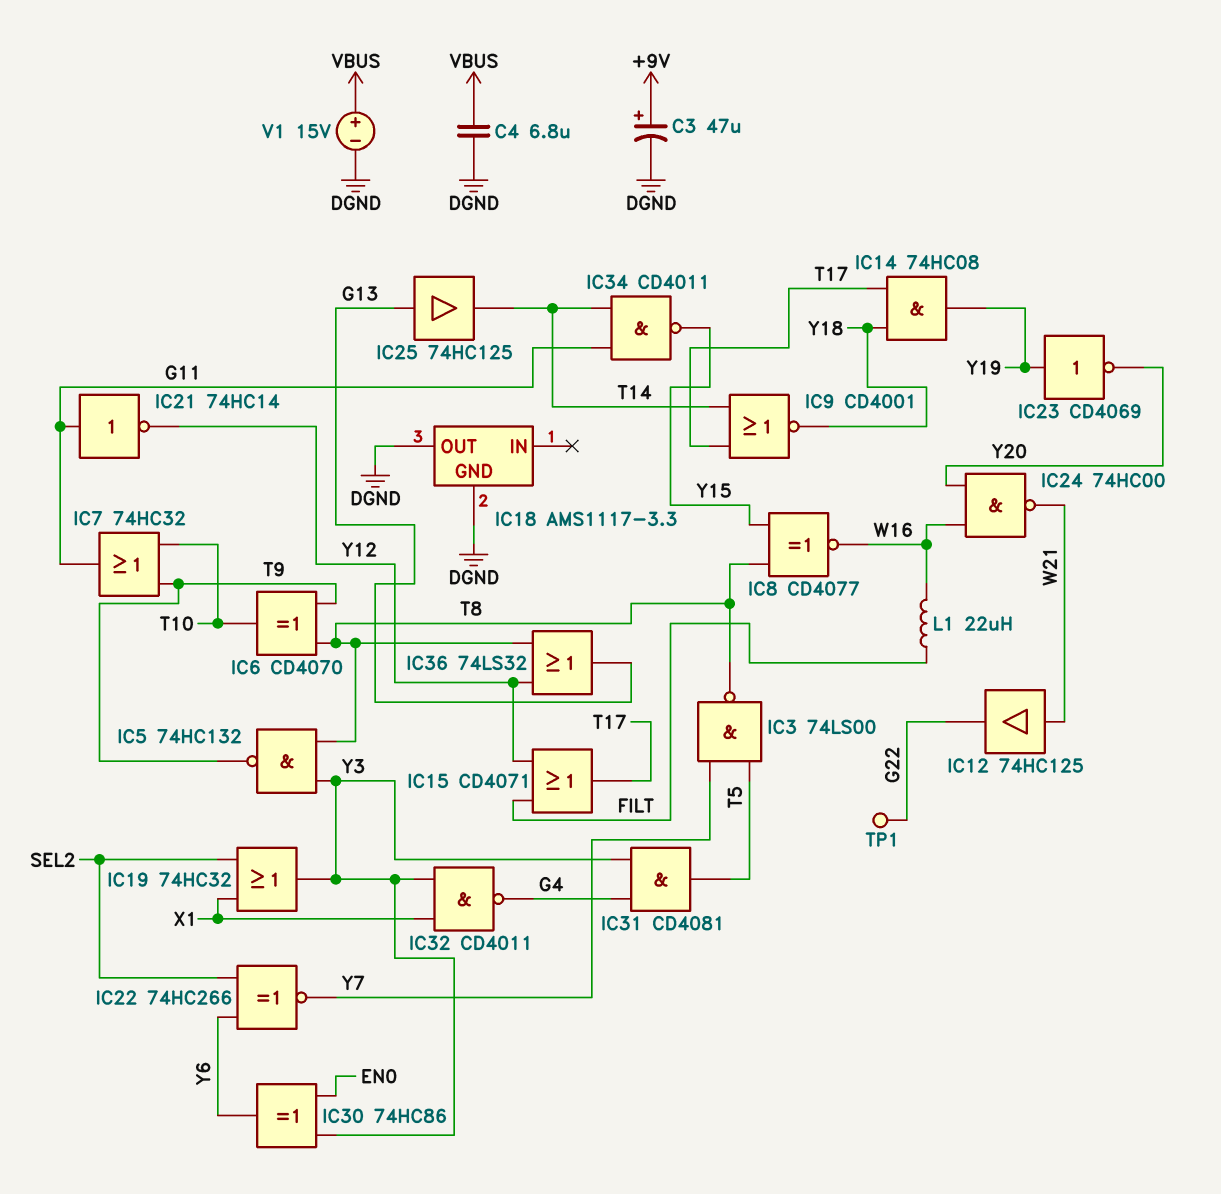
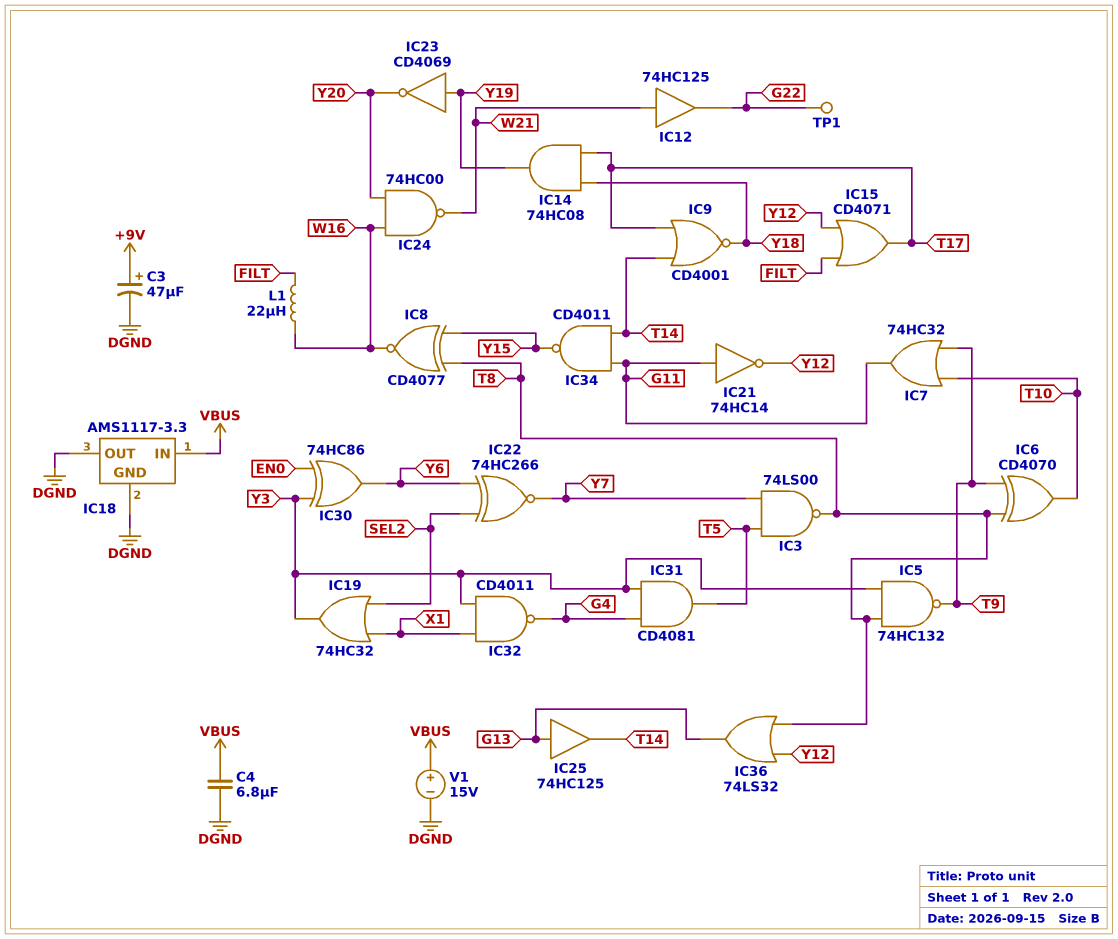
IC18 pin IN: none -> VBUS

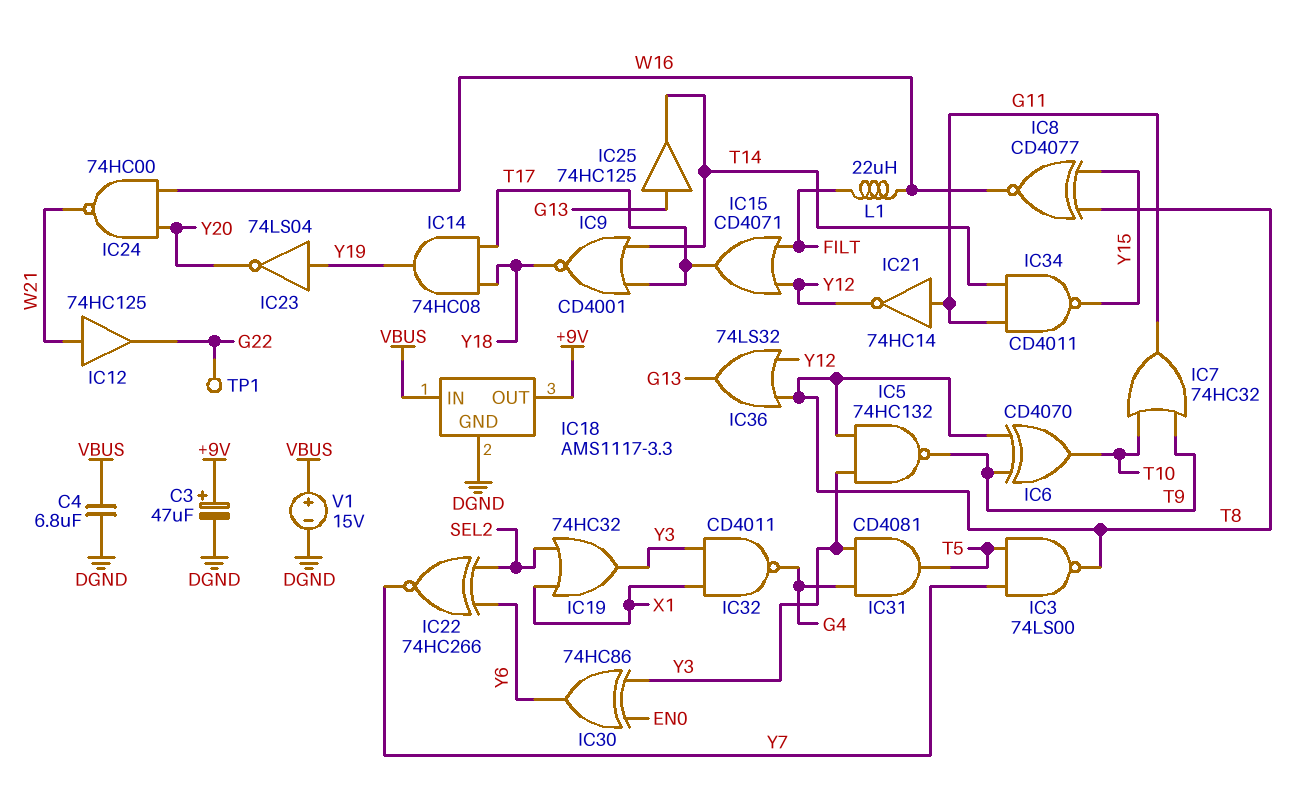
IC18 pin OUT: DGND -> +9V
IC23: NOT CD4069 (in Y19, out Y20) -> NOT 74LS04 (in Y19, out Y20)

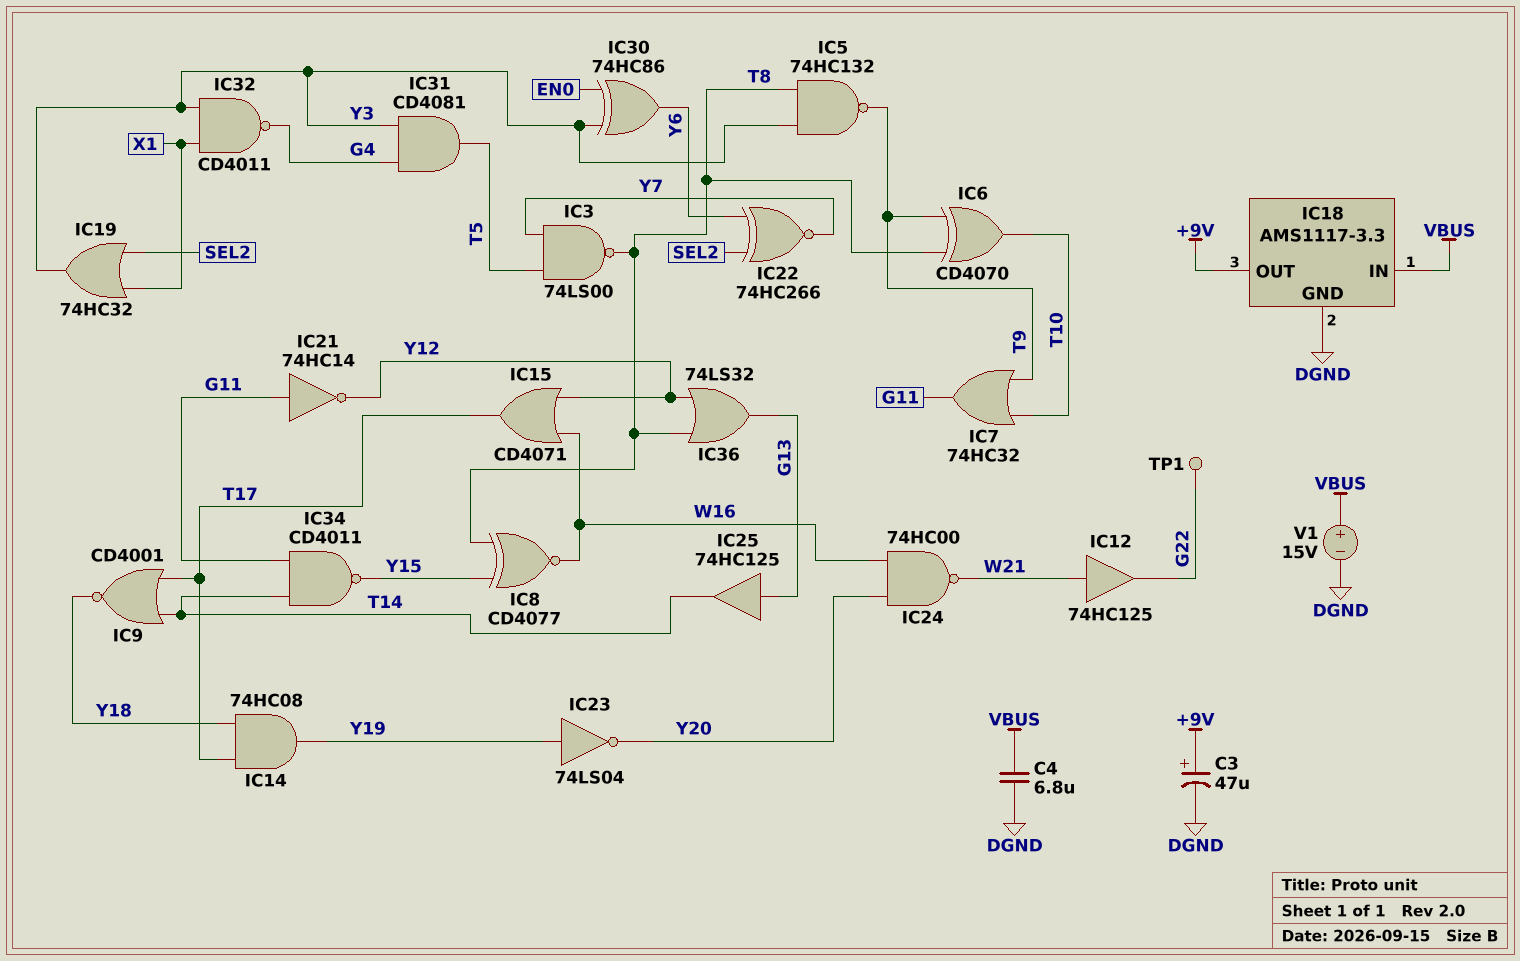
IC15: OR CD4071 (in FILT, in Y12, out T17) -> OR CD4071 (in W16, in Y12, out T17)
L1: 22uH (FILT, W16) -> none

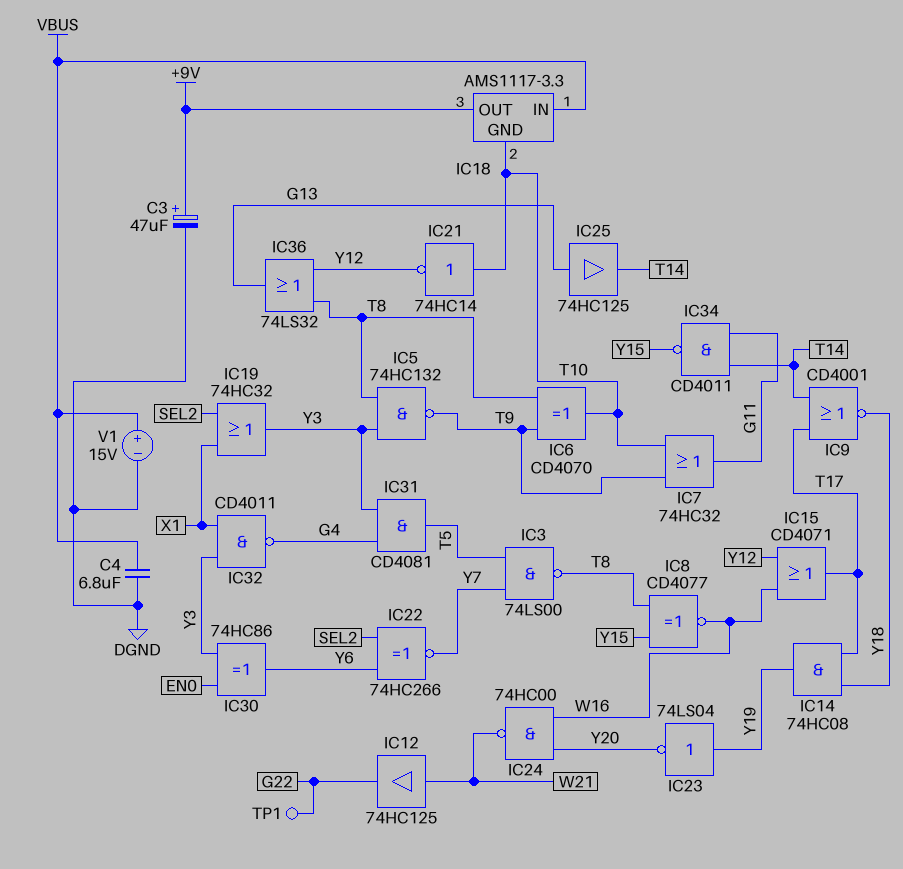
IC18 pin GND: DGND -> T10
IC21: NOT 74HC14 (in G11, out Y12) -> NOT 74HC14 (in T10, out Y12)

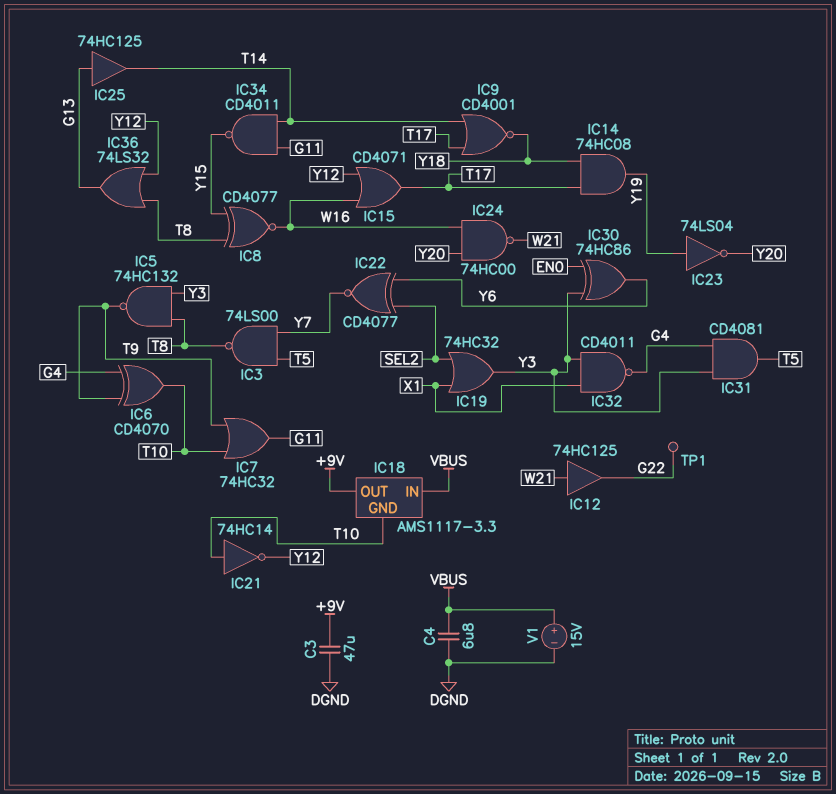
C3: 47uF (plus +9V, minus DGND) -> 47uF (+9V, DGND)
IC6: XOR CD4070 (in T8, in T9, out T10) -> XOR CD4070 (in G4, in T9, out T10)
IC22: XNOR 74HC266 (in SEL2, in Y6, out Y7) -> XNOR CD4077 (in SEL2, in Y6, out Y7)

